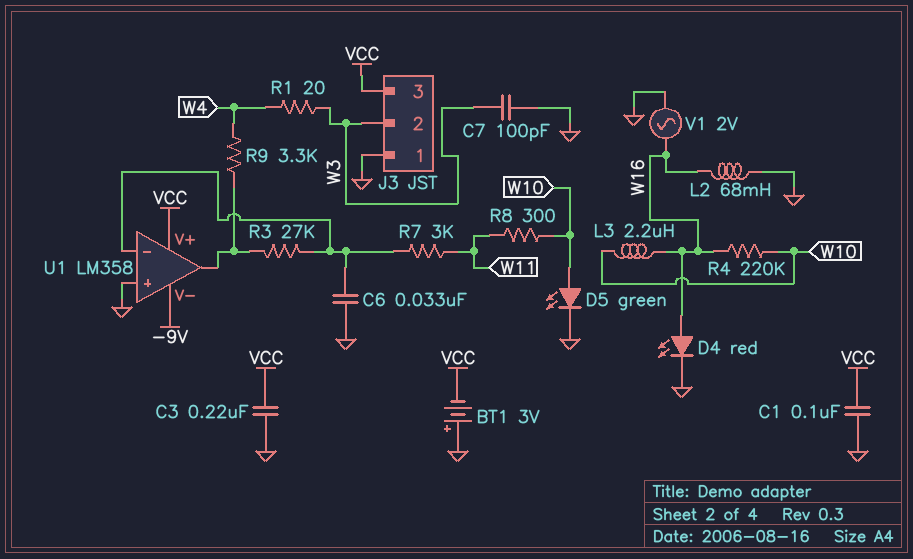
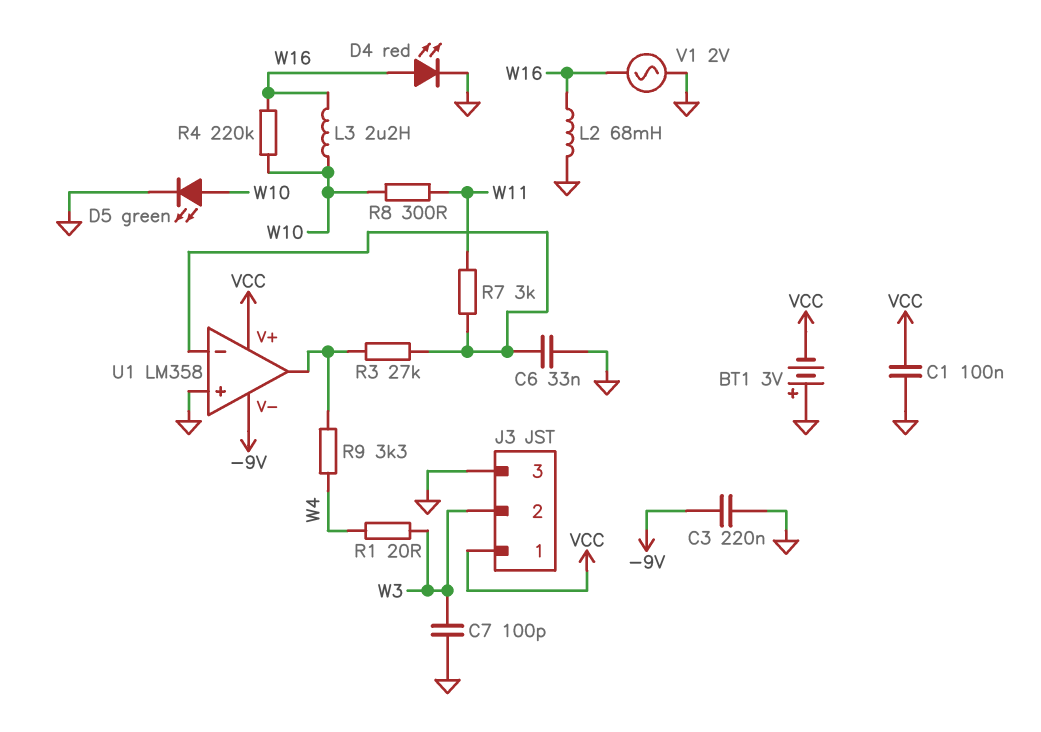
C3: 220nF (GND, VCC) -> 220nF (-9V, GND)
J3 pin 1: GND -> VCC
J3 pin 3: VCC -> GND

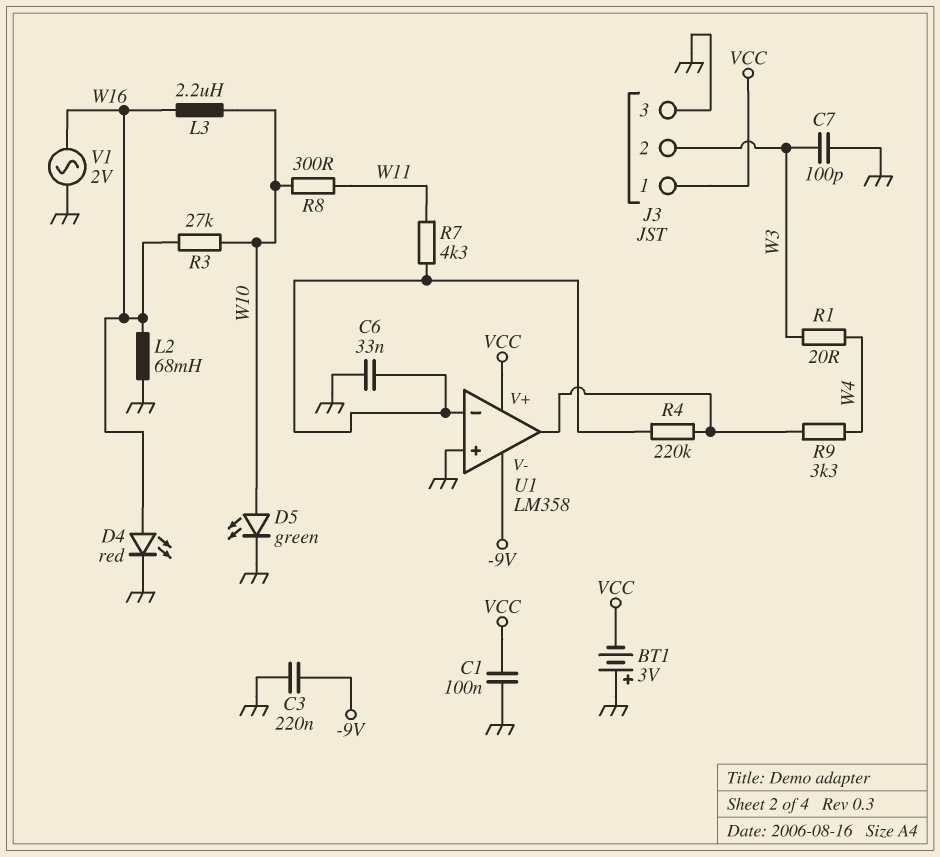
R3: 27k (U1/in-, U1/out) -> 27k (W10, W16)
R4: 220k (W10, W16) -> 220k (U1/in-, U1/out)
R7: 3k (U1/in-, W11) -> 4.3k (U1/in-, W11)

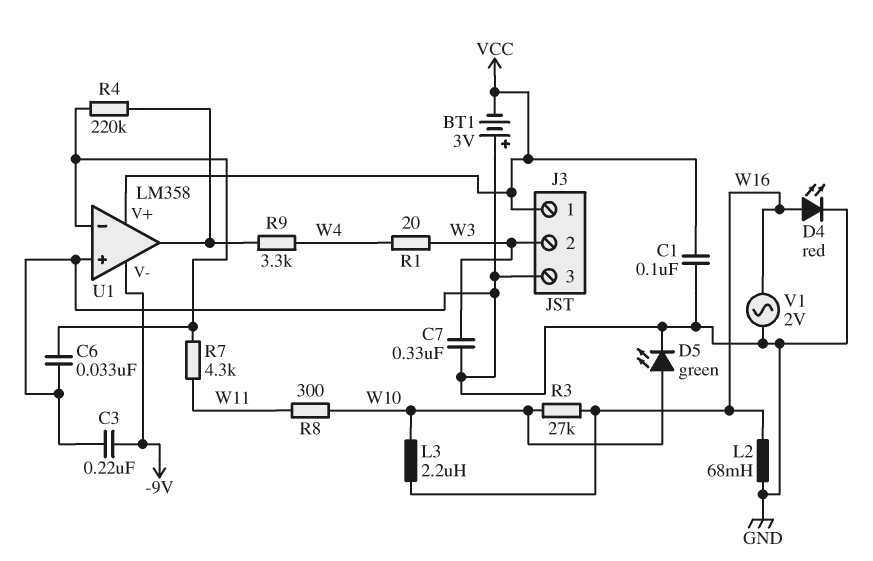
C7: 100pF (GND, W3) -> 330nF (GND, W3)

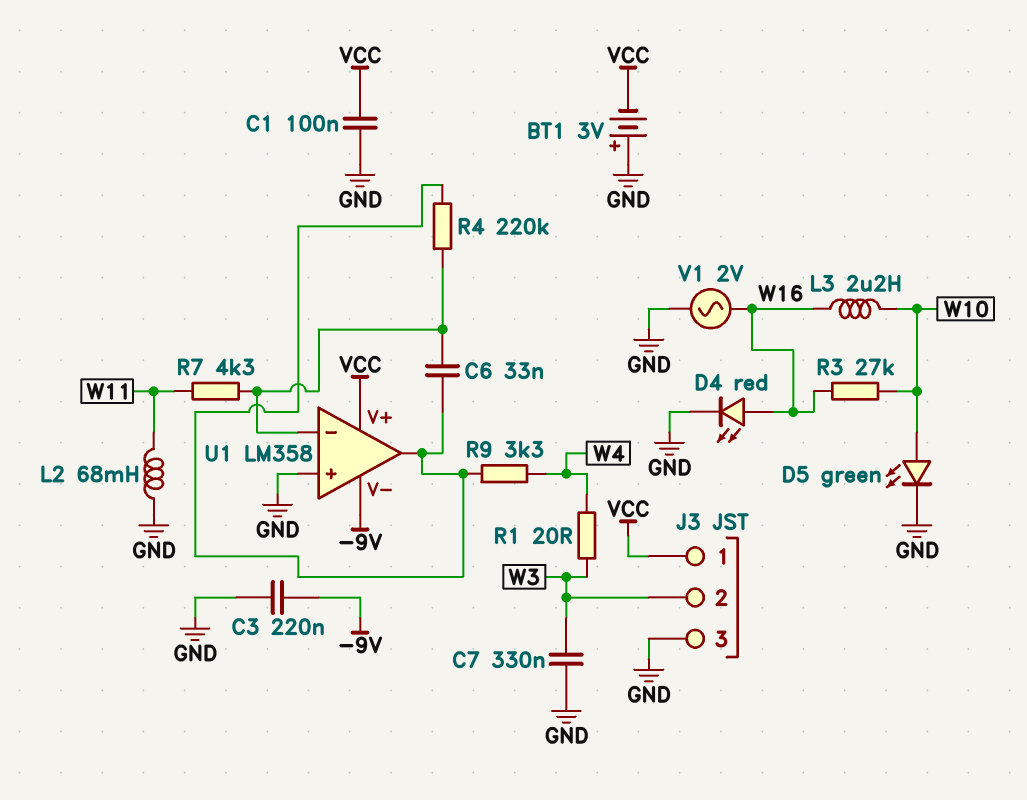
C6: 33nF (GND, U1/in-) -> 33nF (U1/in-, U1/out)
L2: 68mH (GND, W16) -> 68mH (GND, W11)
R8: 300 (W10, W11) -> none

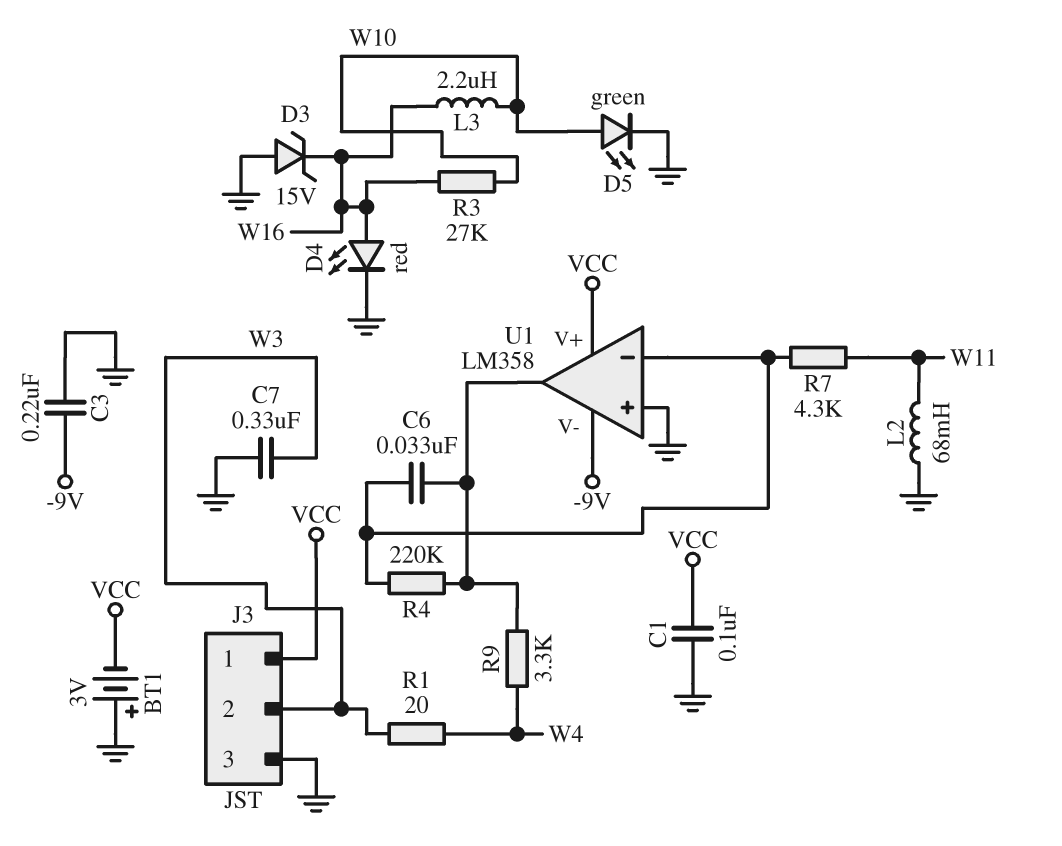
D3: none -> zener 15V (A GND, K W16)
V1: AC 2V (GND, W16) -> none

